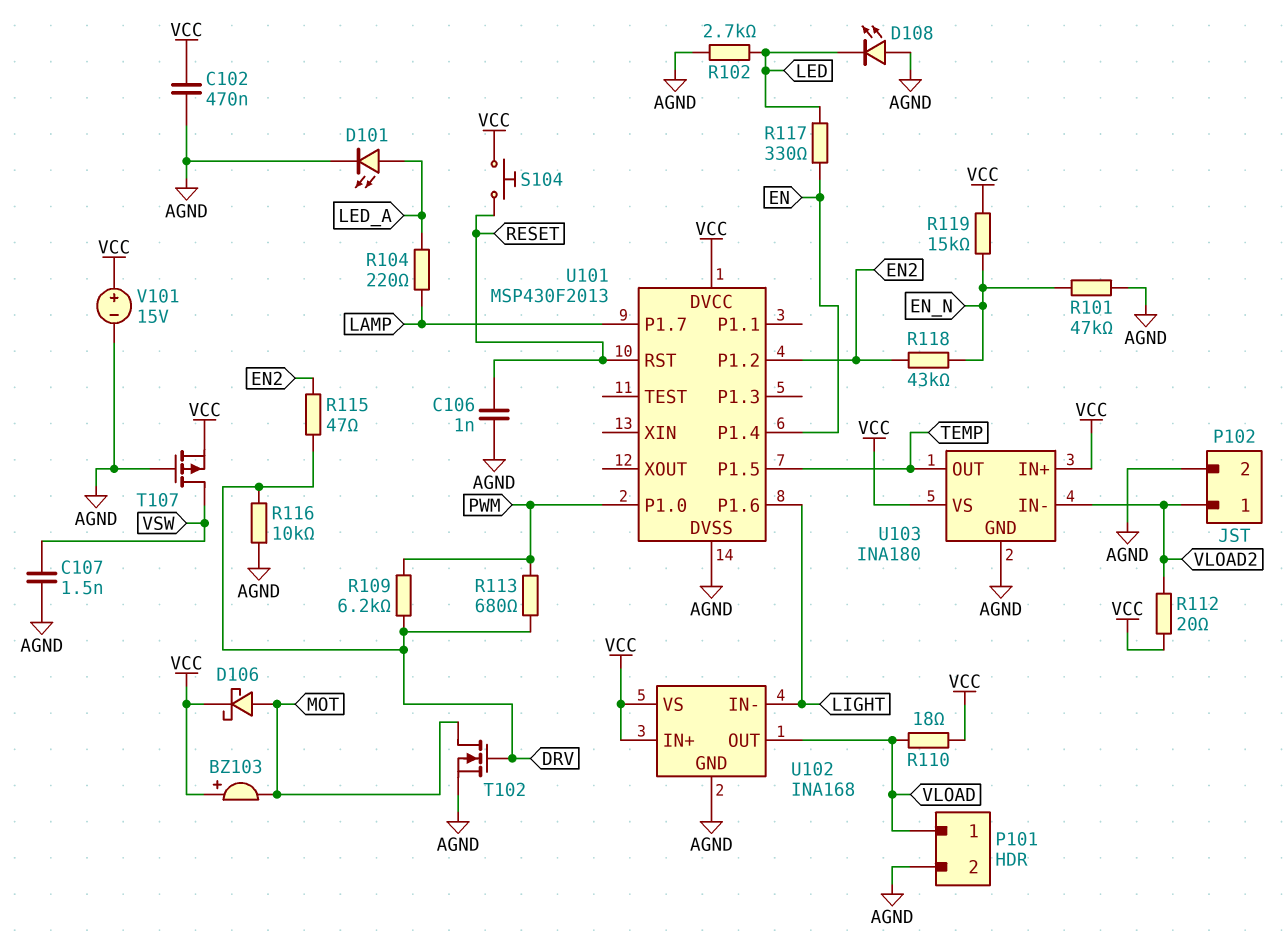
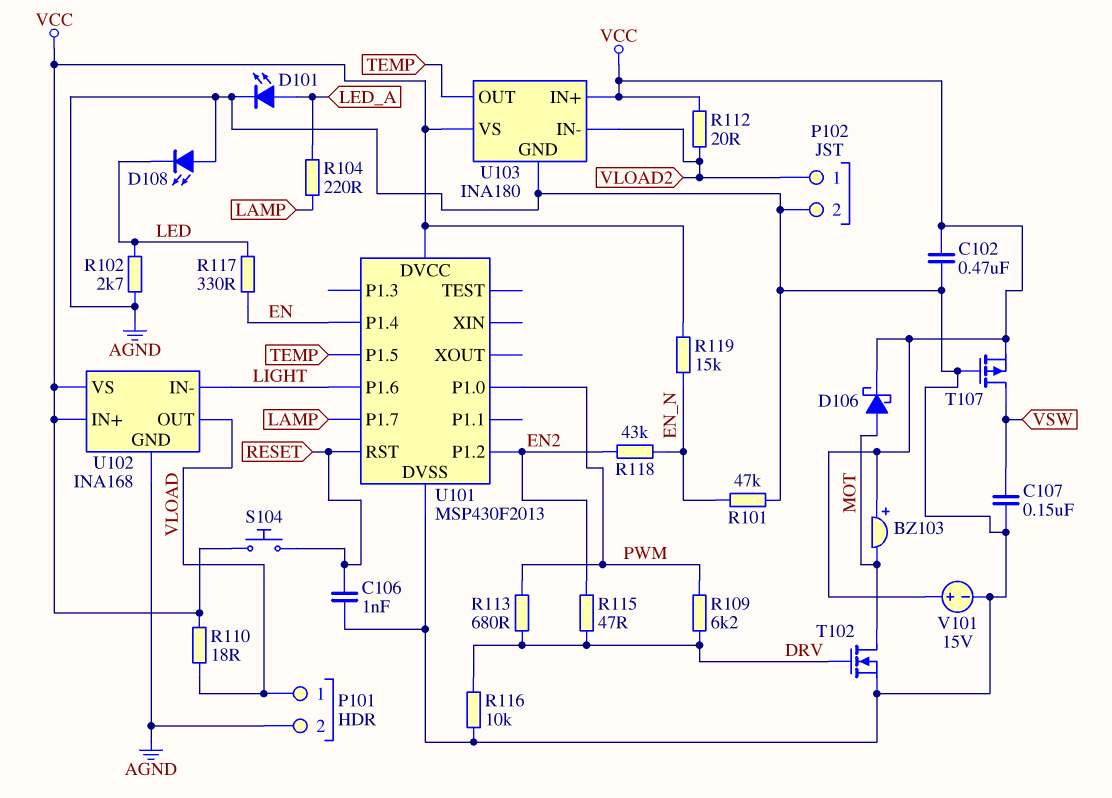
C107: 1.5nF (AGND, VSW) -> 150nF (AGND, VSW)

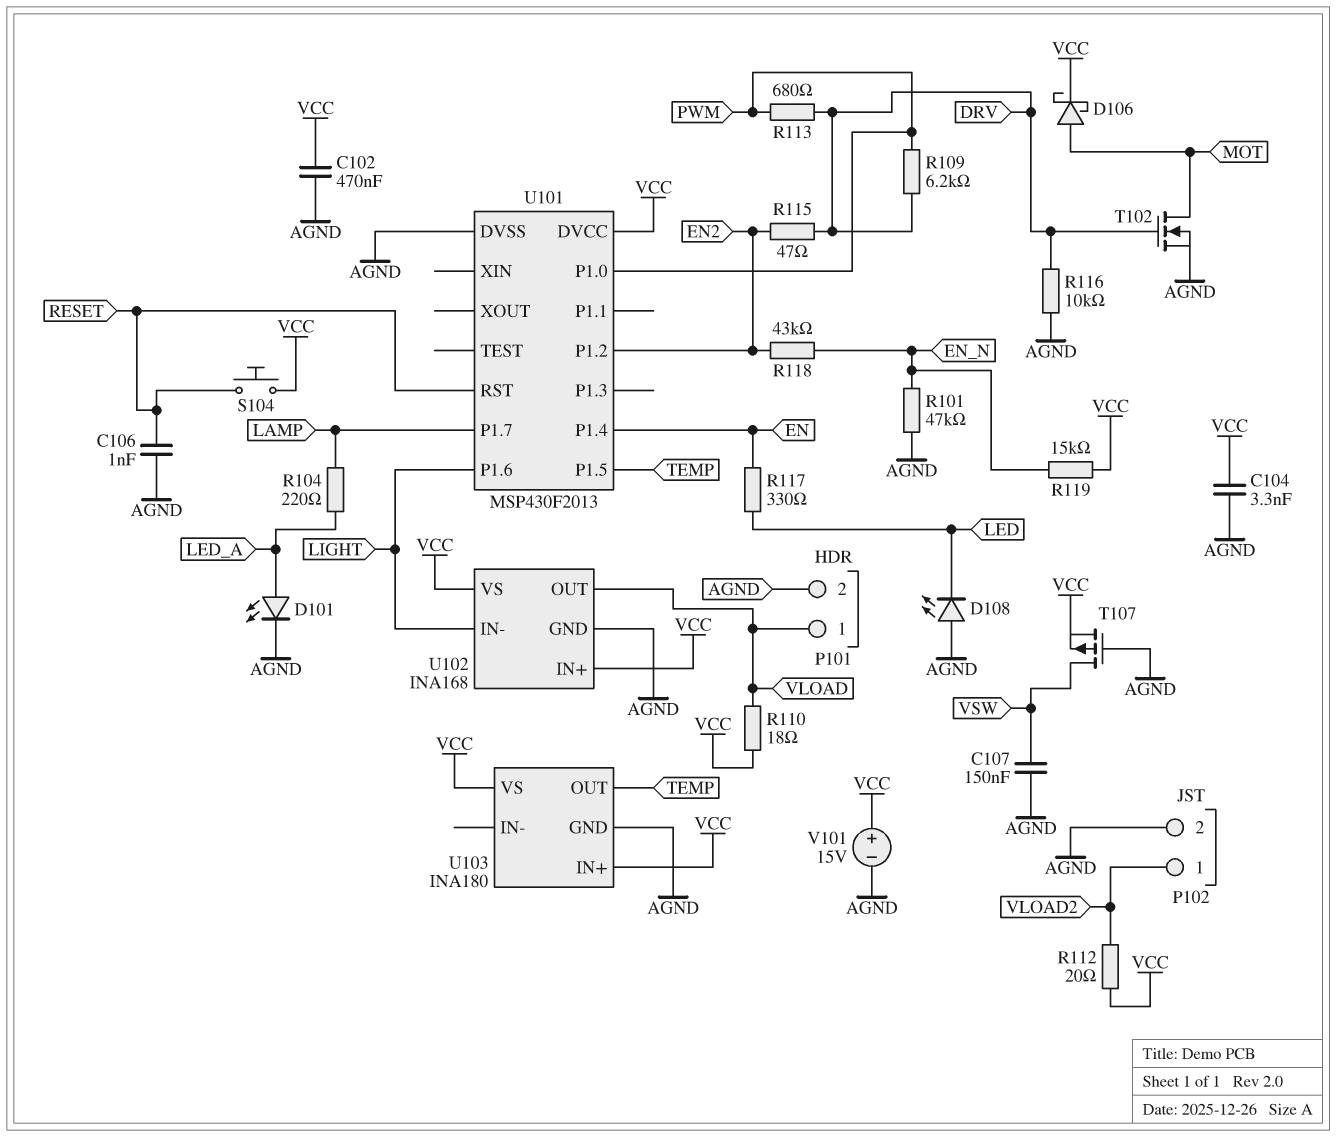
BZ103: buzzer (plus VCC, minus MOT) -> none
C104: none -> 3.3nF (AGND, VCC)
R102: 2.7k (AGND, LED) -> none
U103 pin IN-: VLOAD2 -> none

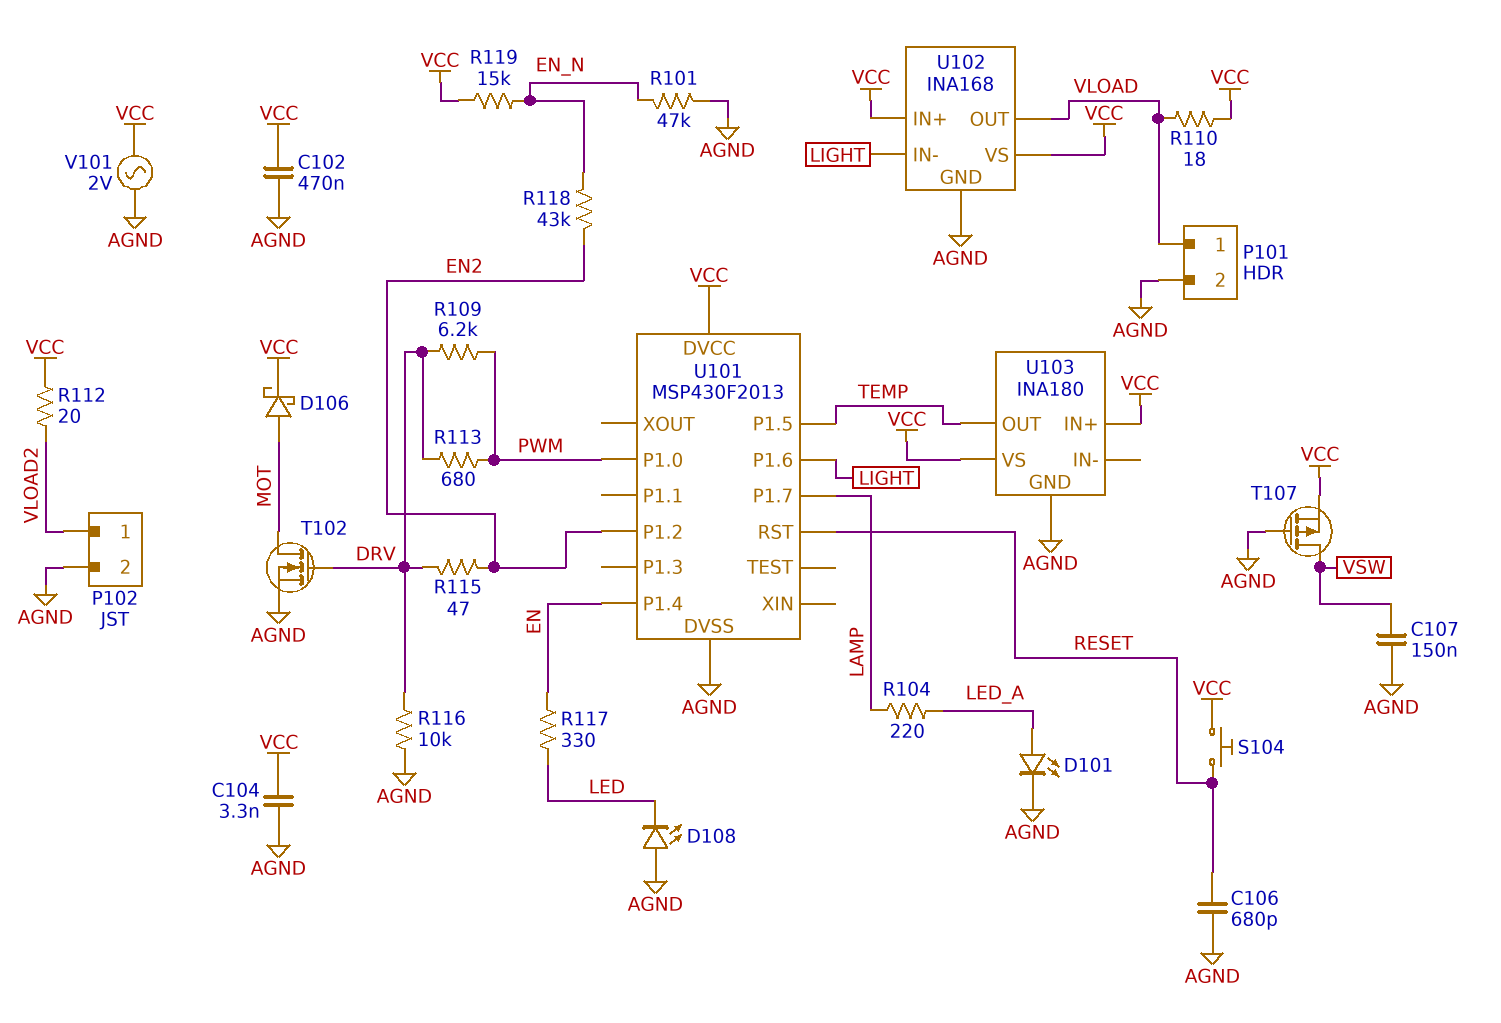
C106: 1nF (AGND, RESET) -> 680pF (AGND, RESET)
V101: 15V (plus VCC, minus AGND) -> AC 2V (AGND, VCC)

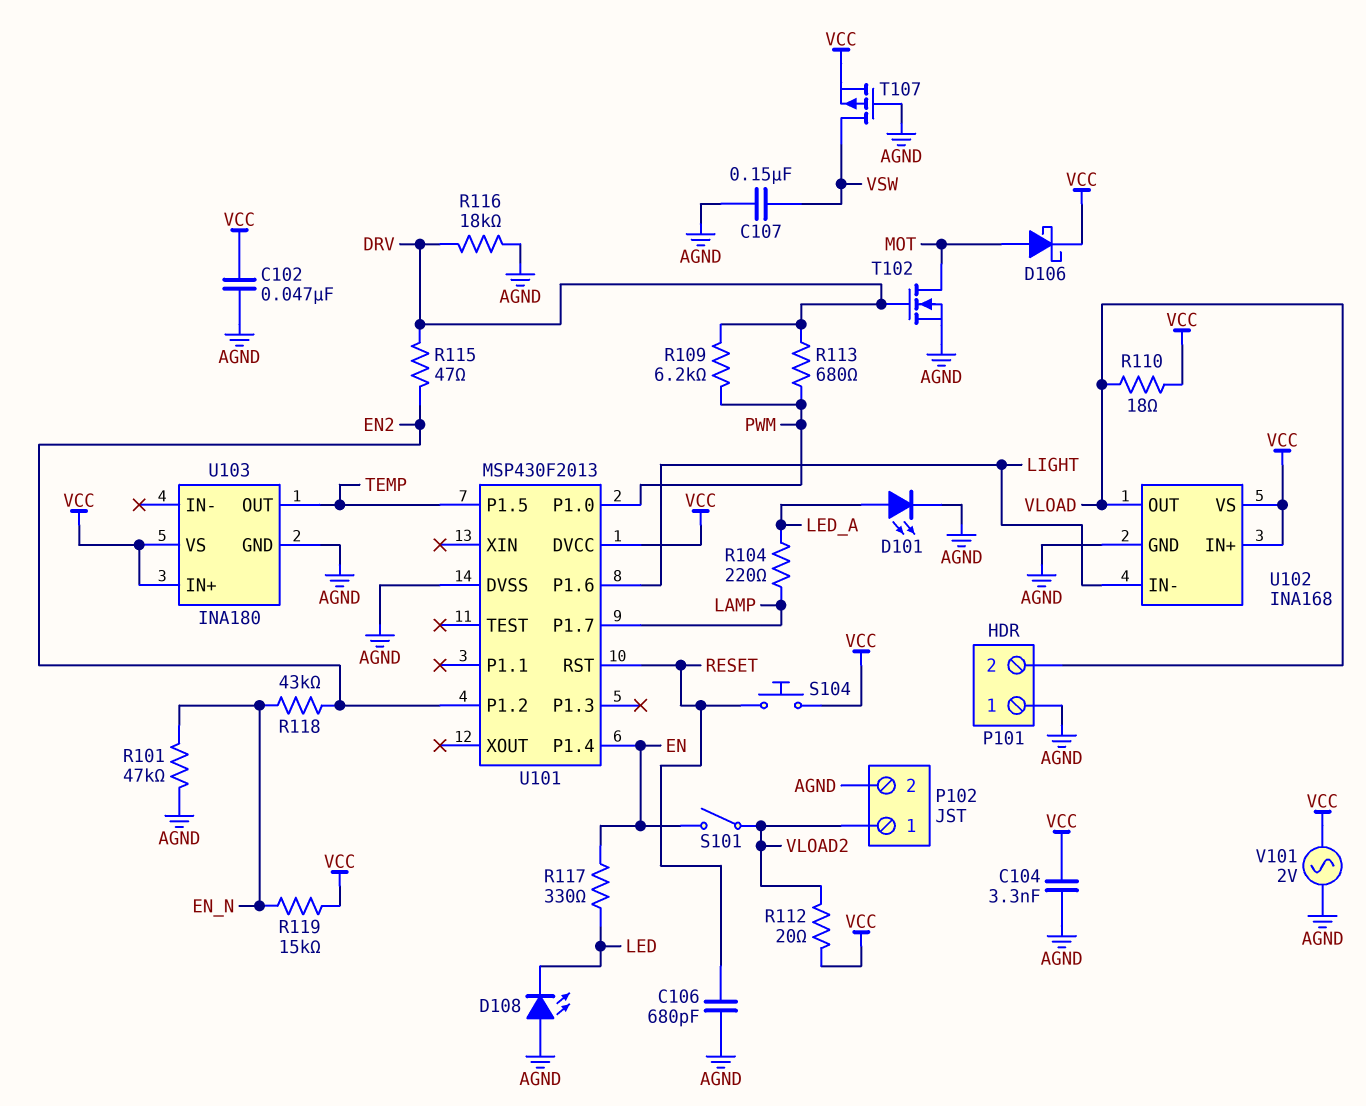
C102: 470nF (AGND, VCC) -> 47nF (AGND, VCC)
P101 pin 1: VLOAD -> AGND
P101 pin 2: AGND -> VLOAD
R116: 10k (AGND, DRV) -> 18k (AGND, DRV)
S101: none -> switch (EN, VLOAD2)

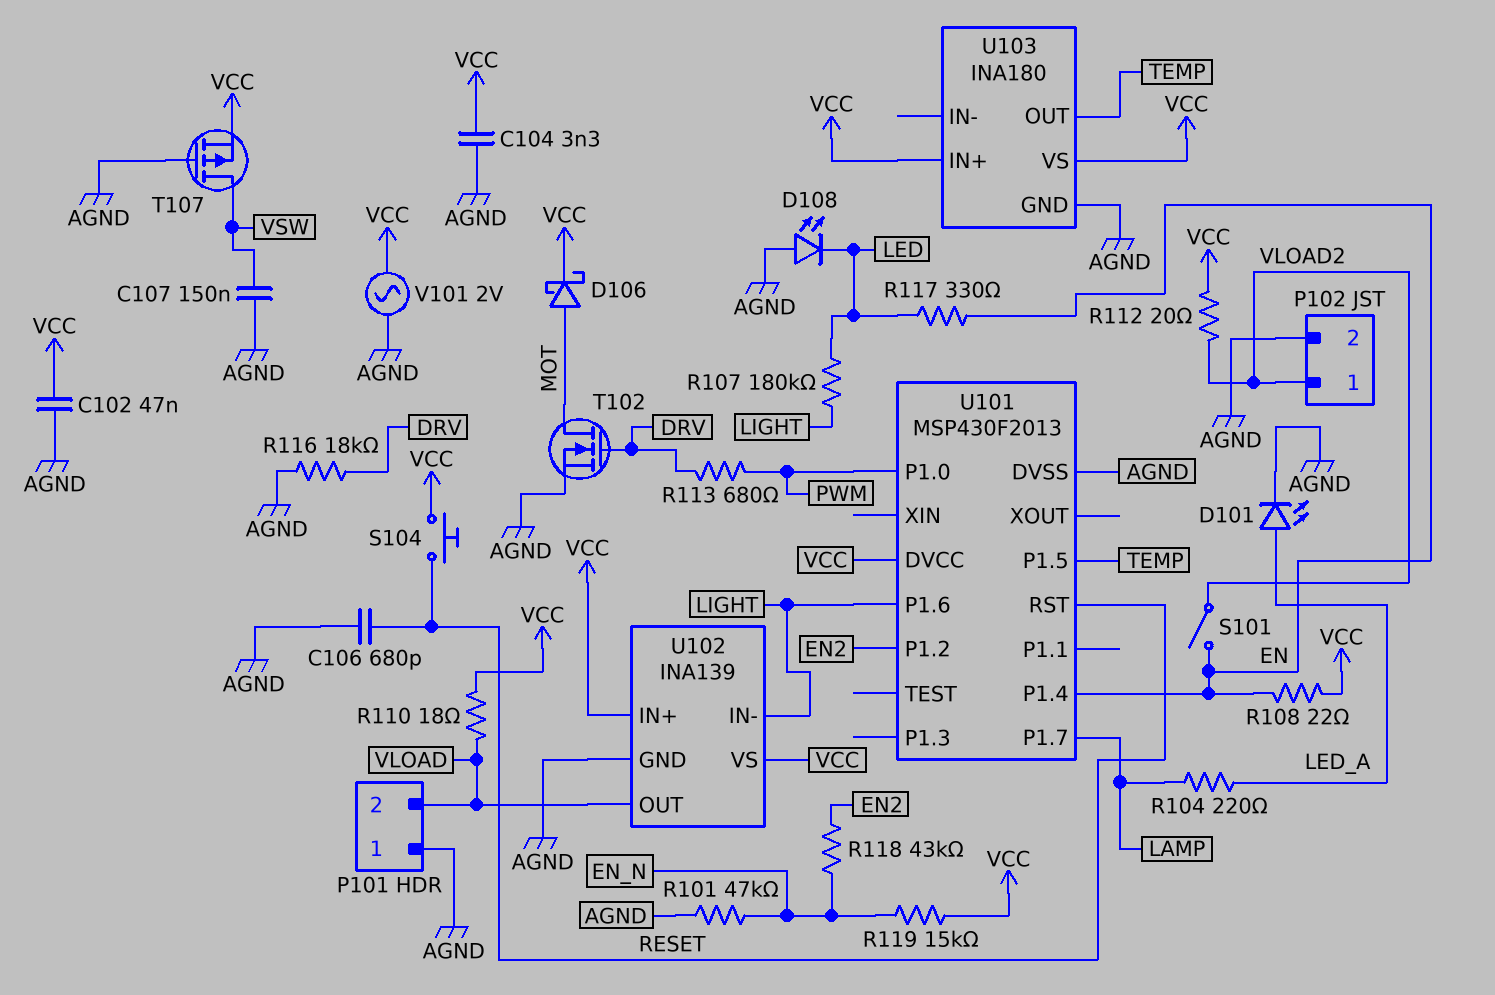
R107: none -> 180k (LED, LIGHT)
R108: none -> 22 (EN, VCC)
R109: 6.2k (DRV, PWM) -> none
R115: 47 (DRV, EN2) -> none
U102: INA168 -> INA139

